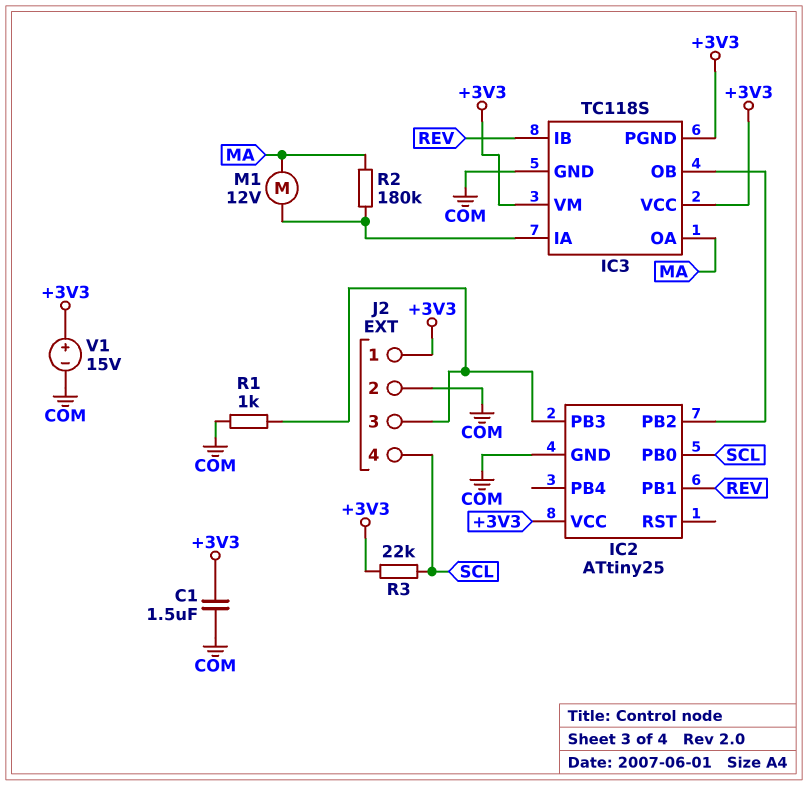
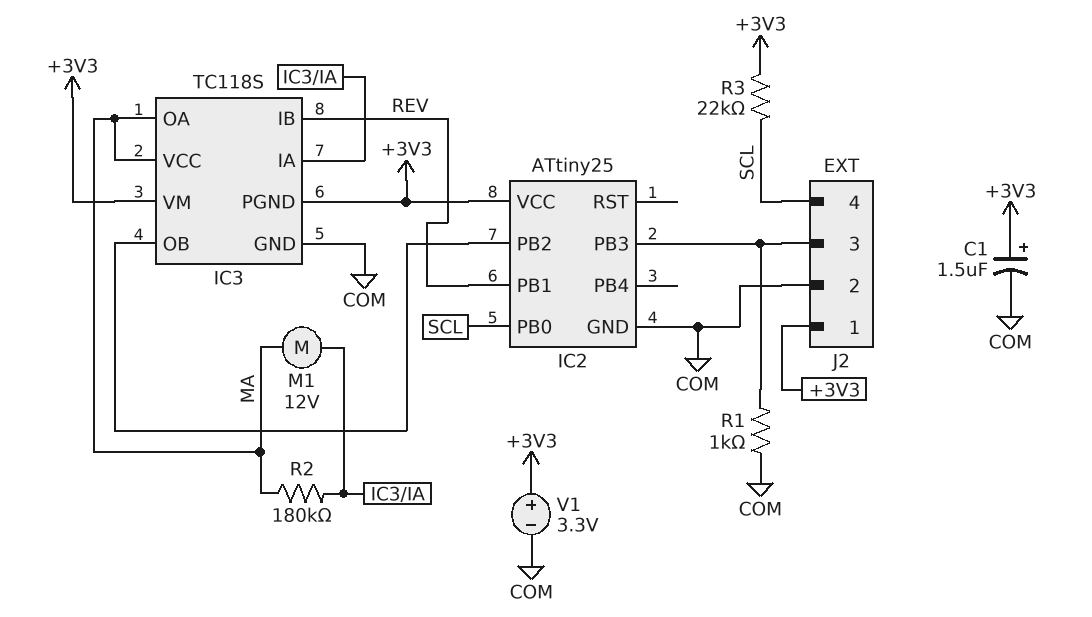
C1: 1.5uF (+3V3, COM) -> 1.5uF (plus +3V3, minus COM)
IC3 pin VCC: +3V3 -> MA
V1: 15V (plus +3V3, minus COM) -> 3.3V (plus +3V3, minus COM)

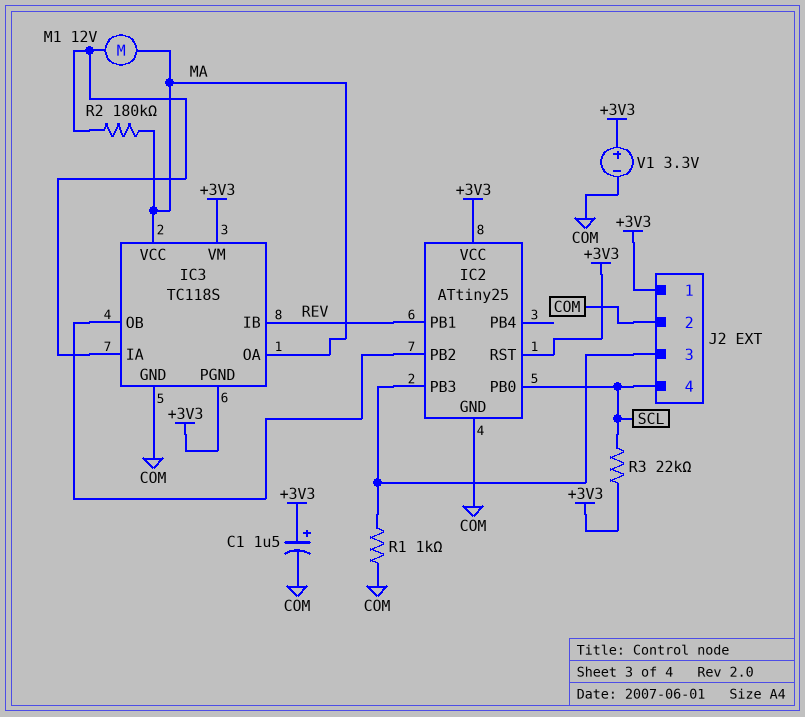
IC2 pin RST: none -> +3V3

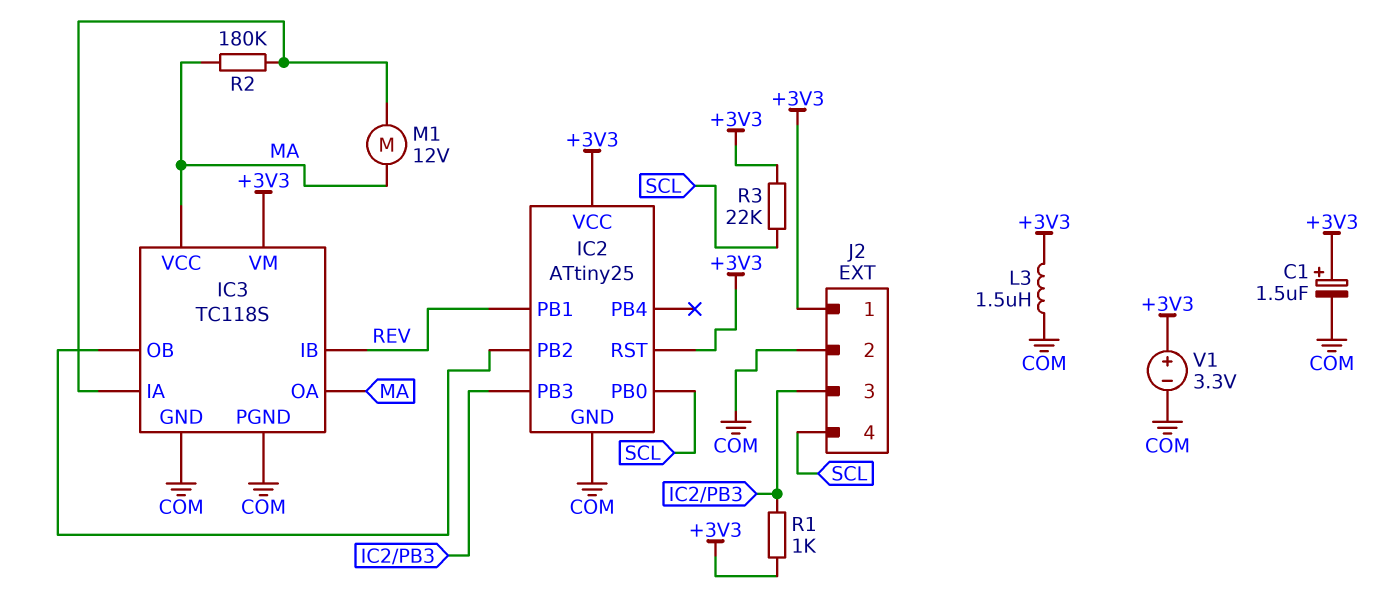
IC3 pin PGND: +3V3 -> COM
L3: none -> 1.5uH (+3V3, COM)
R1: 1k (COM, IC2/PB3) -> 1k (+3V3, IC2/PB3)

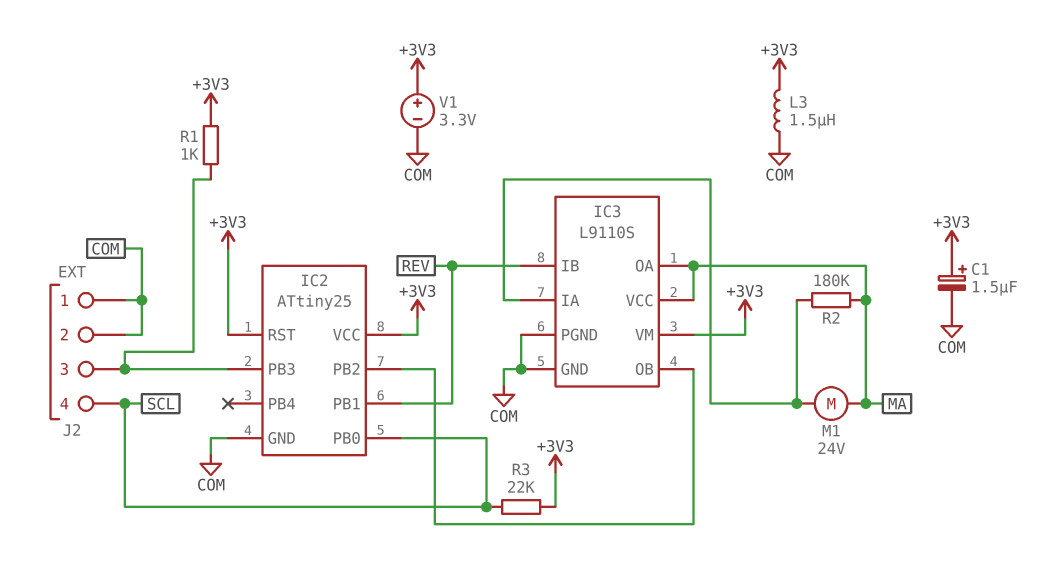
IC3: TC118S -> L9110S
J2 pin 1: +3V3 -> COM
M1: motor 12V (IC3/IA, MA) -> motor 24V (IC3/IA, MA)

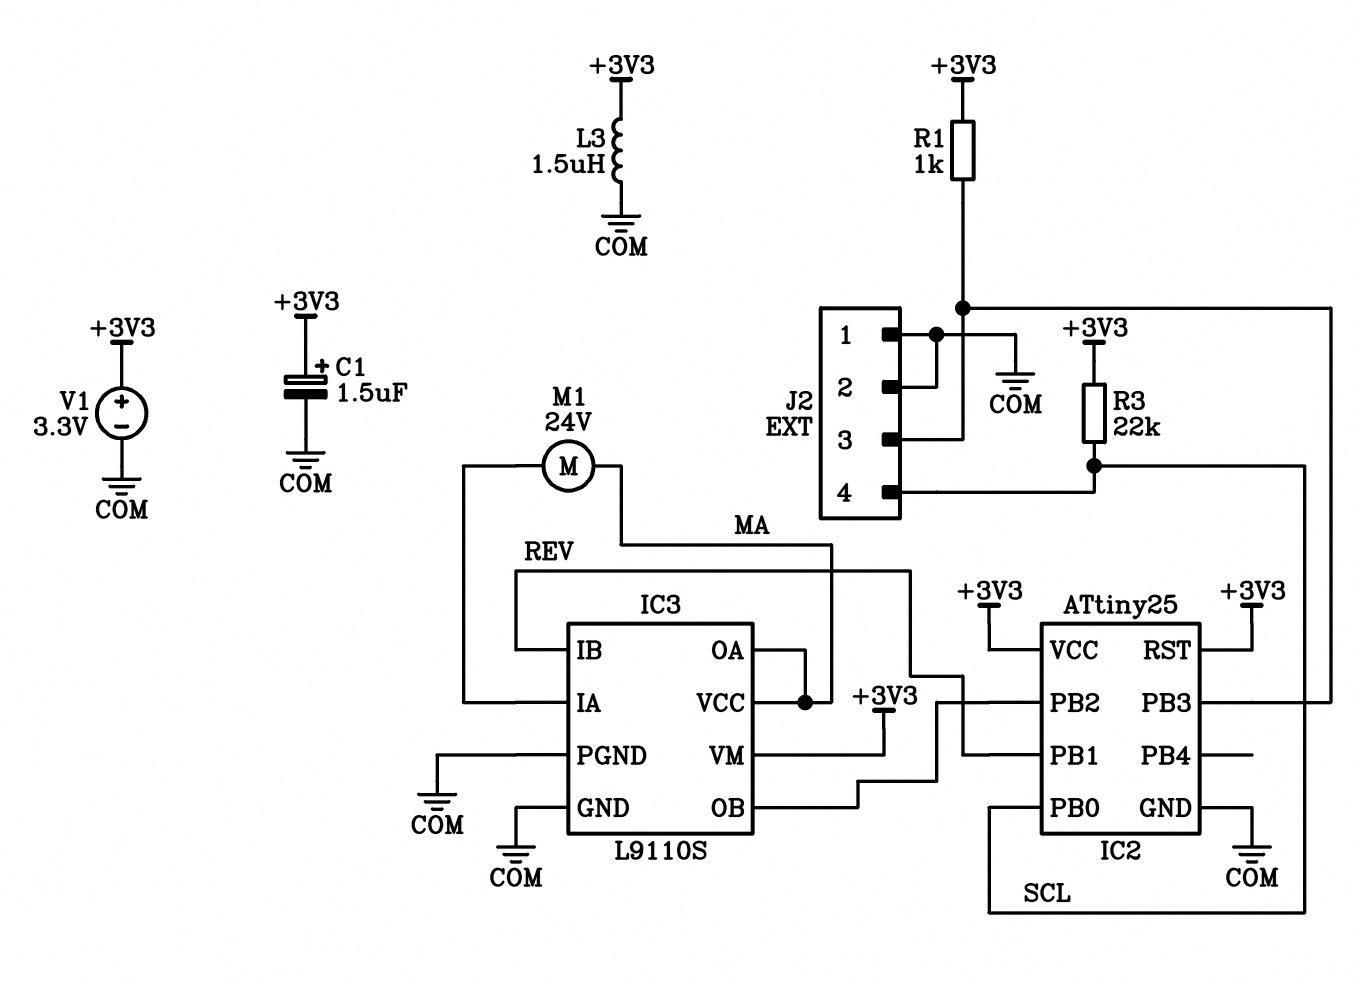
R2: 180k (IC3/IA, MA) -> none

